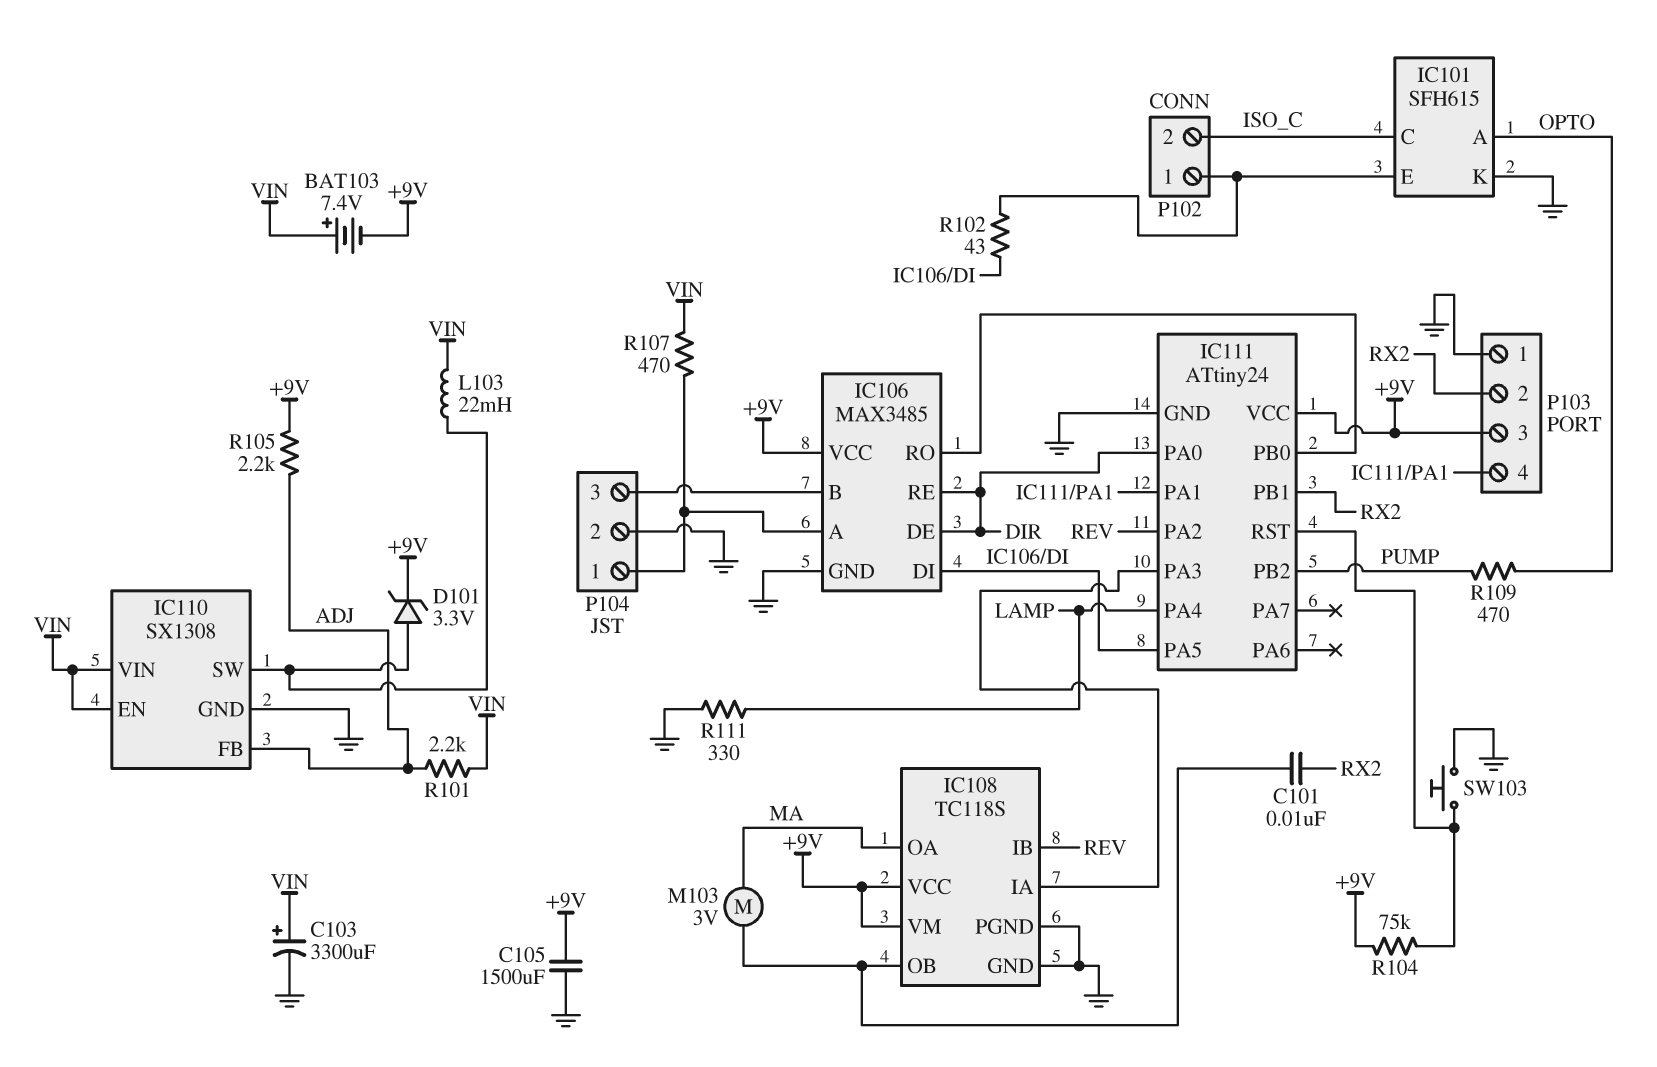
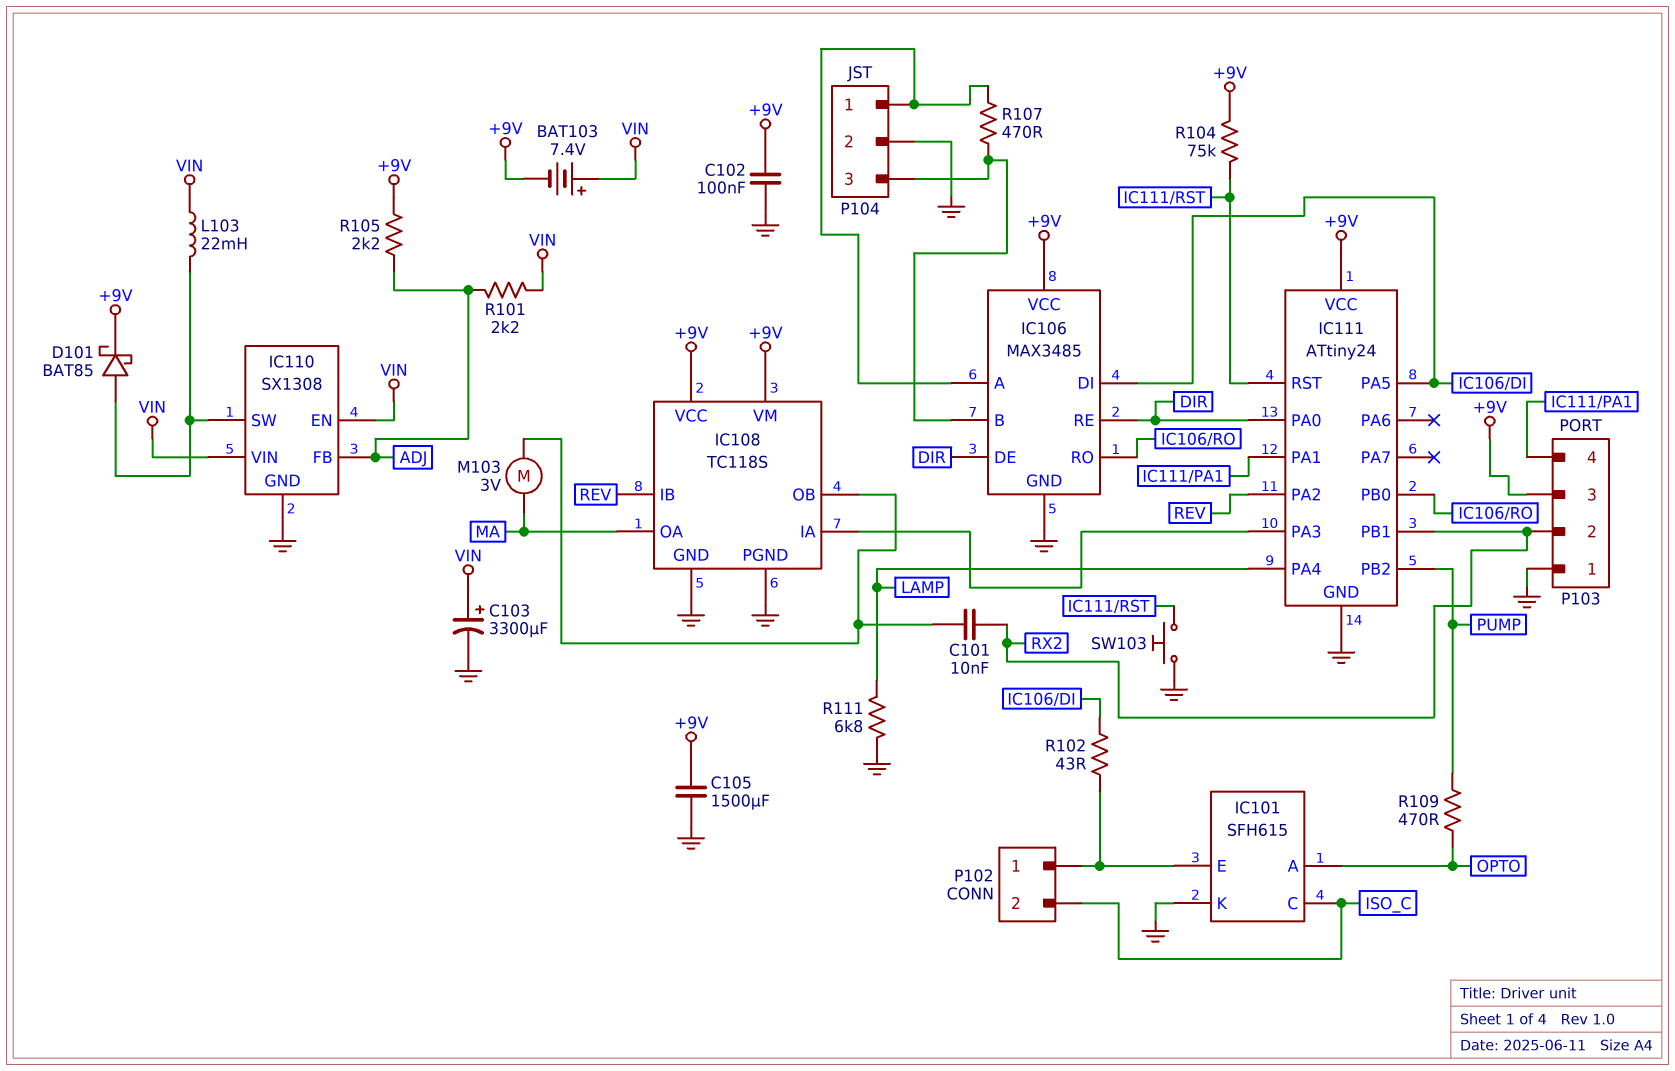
C102: none -> 100nF (+9V, GND)
D101: zener 3.3V (A IC110/SW, K +9V) -> schottky BAT85 (A IC110/SW, K +9V)
R107: 470 (IC106/A, VIN) -> 470 (IC106/A, IC106/B)
R111: 330 (GND, LAMP) -> 6.8k (GND, LAMP)

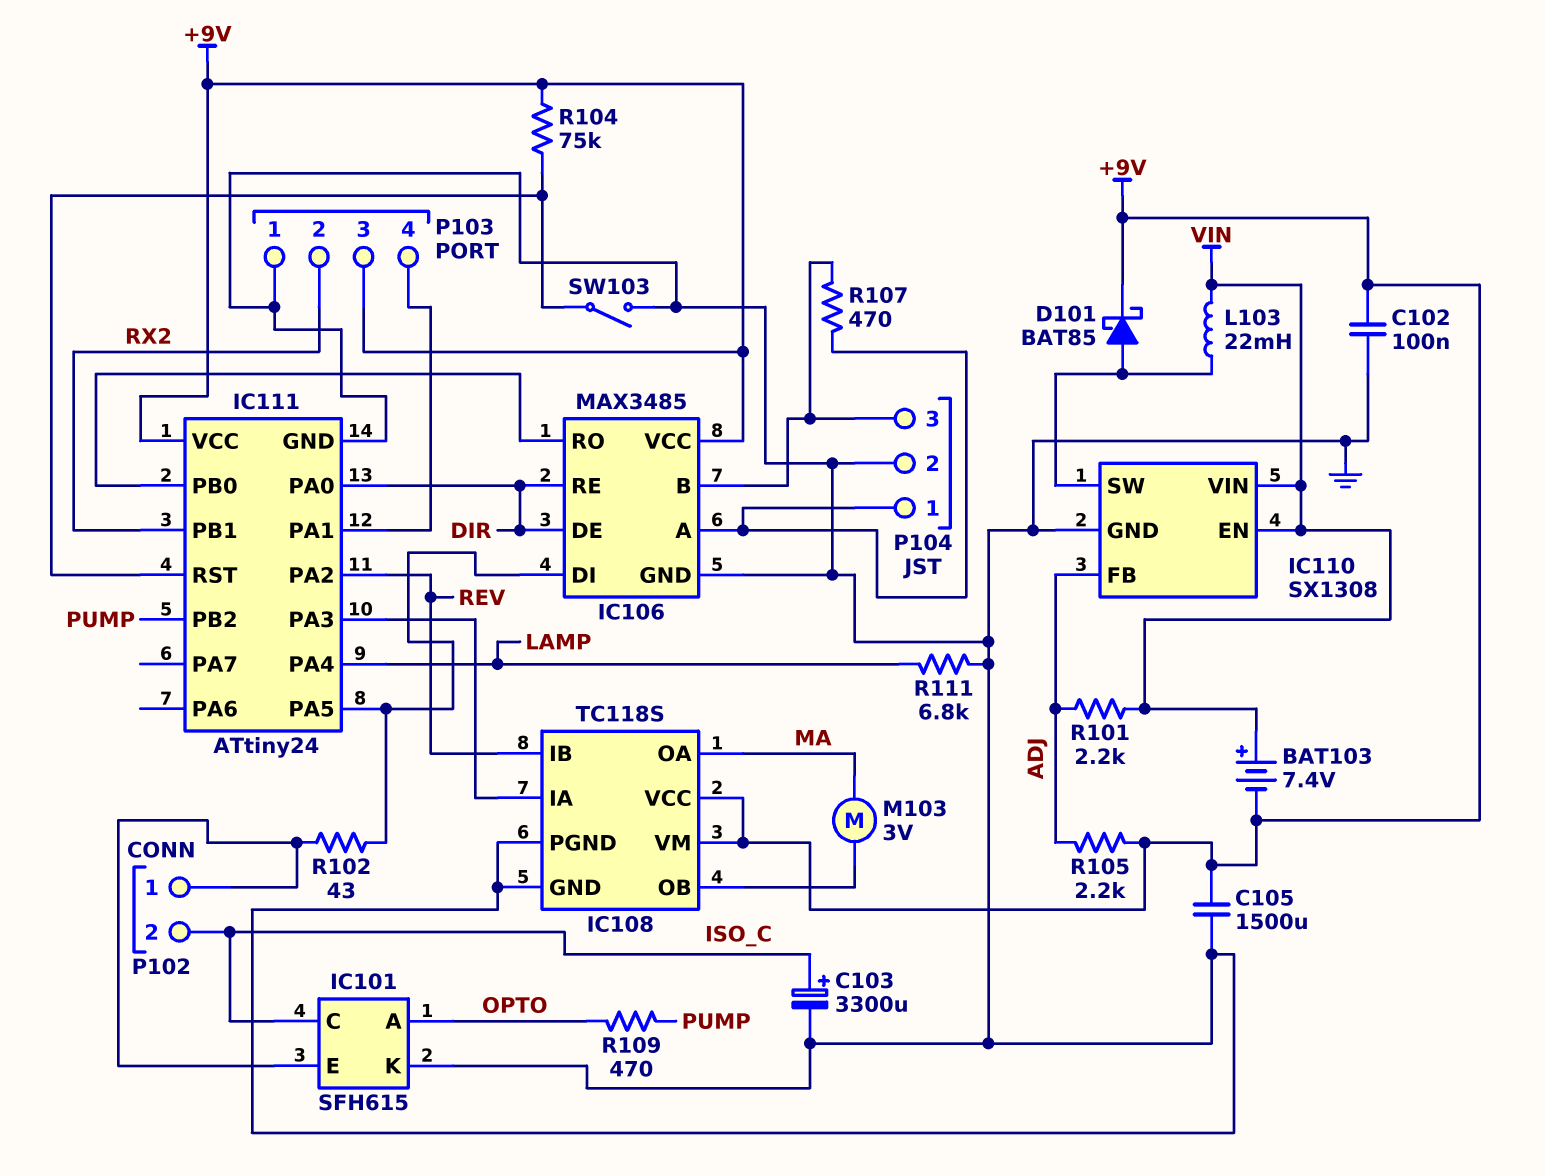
C101: 10nF (IC108/OB, RX2) -> none
C103: 3300uF (plus VIN, minus GND) -> 3300uF (plus ISO_C, minus GND)
SW103: button (GND, IC111/RST) -> switch (GND, IC111/RST)

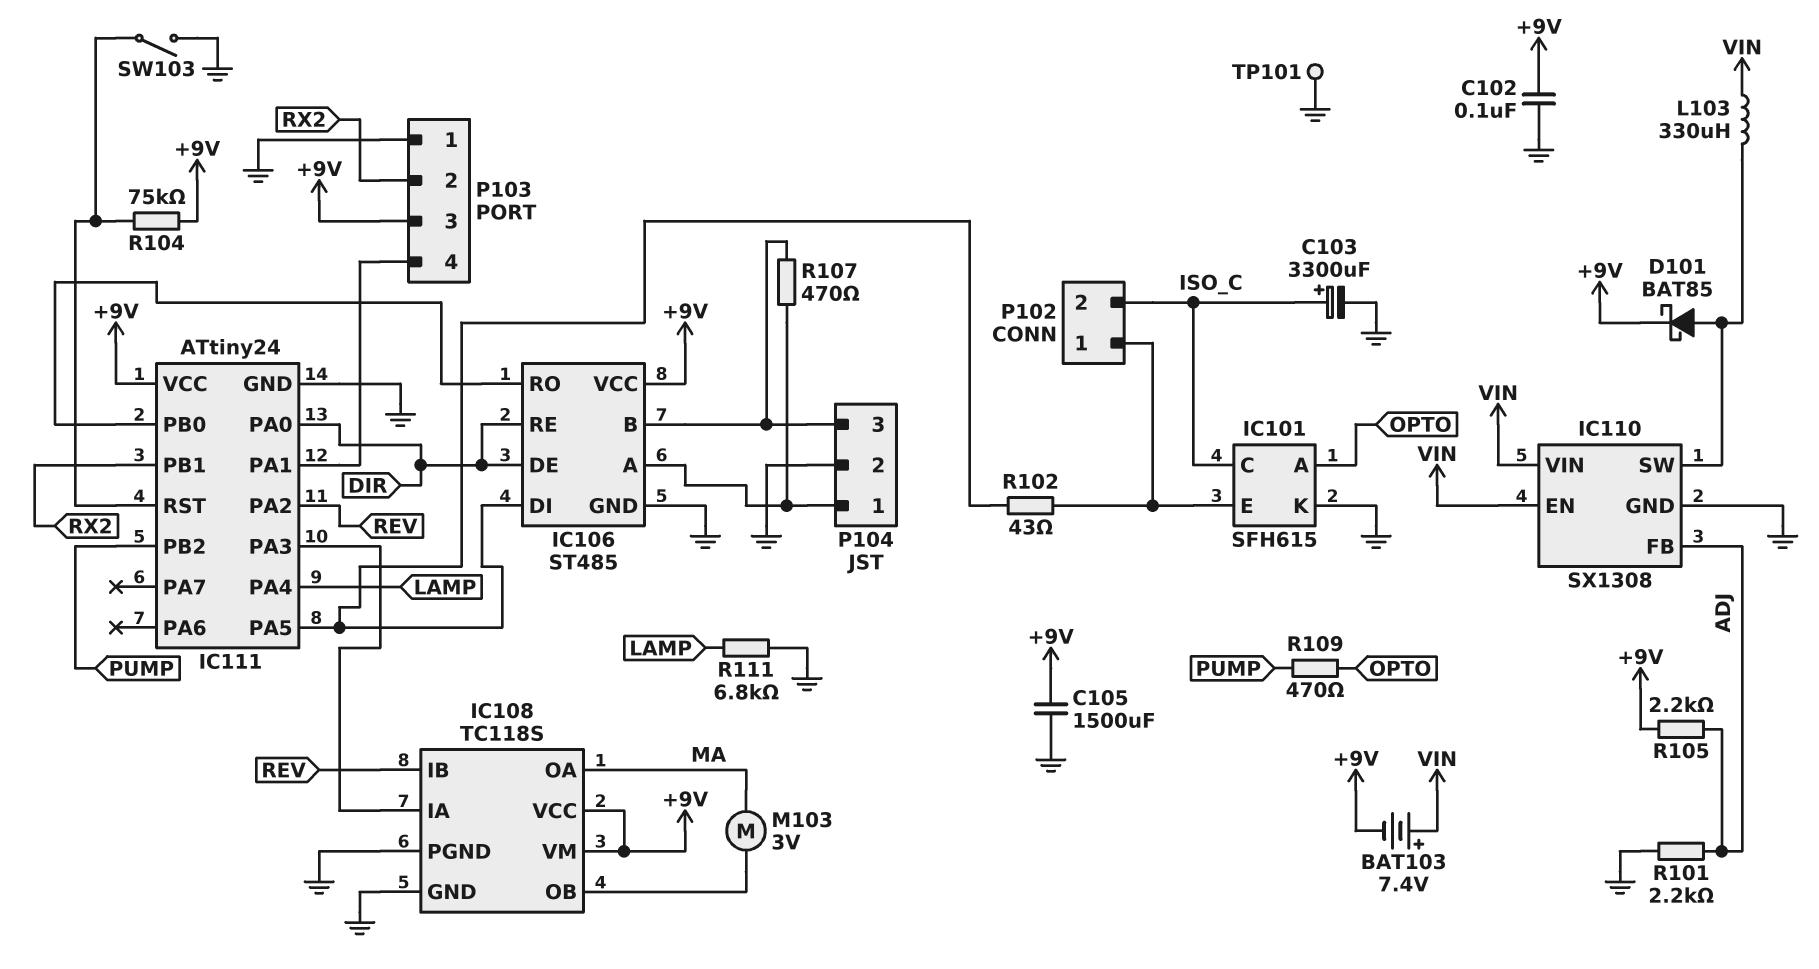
IC106: MAX3485 -> ST485
L103: 22mH (IC110/SW, VIN) -> 330uH (IC110/SW, VIN)
R101: 2.2k (ADJ, VIN) -> 2.2k (ADJ, GND)
TP101: none -> test point (GND)

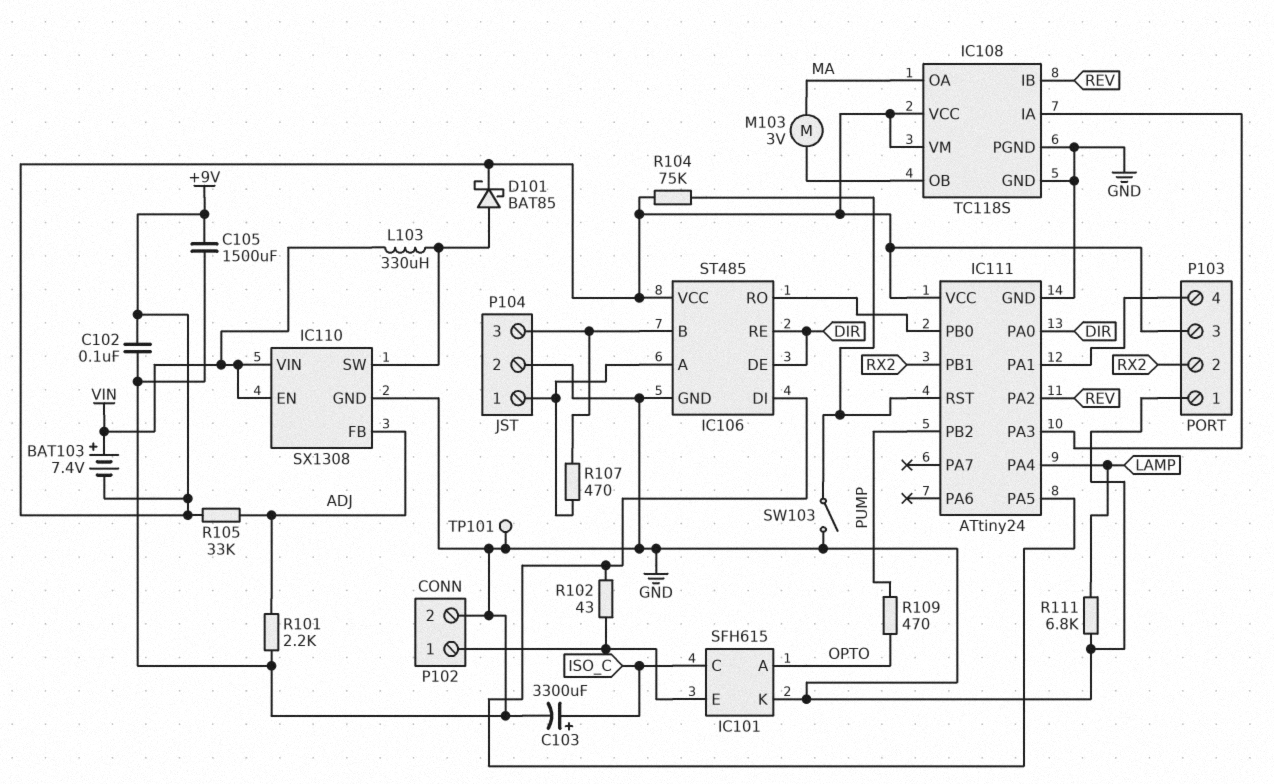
P102 pin 2: ISO_C -> GND
R105: 2.2k (+9V, ADJ) -> 33k (+9V, ADJ)

